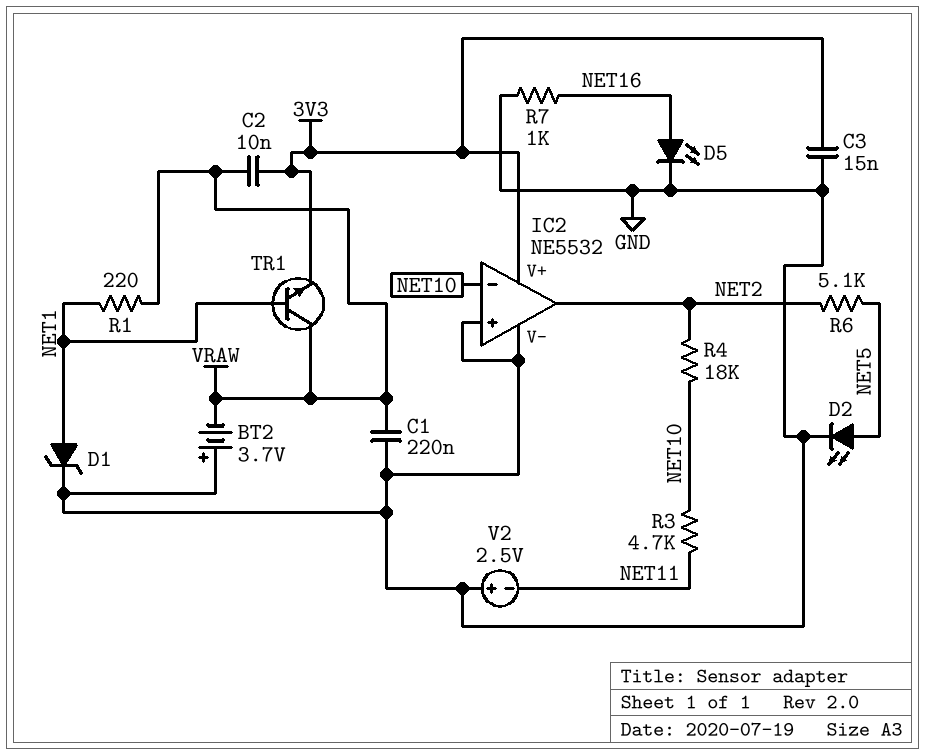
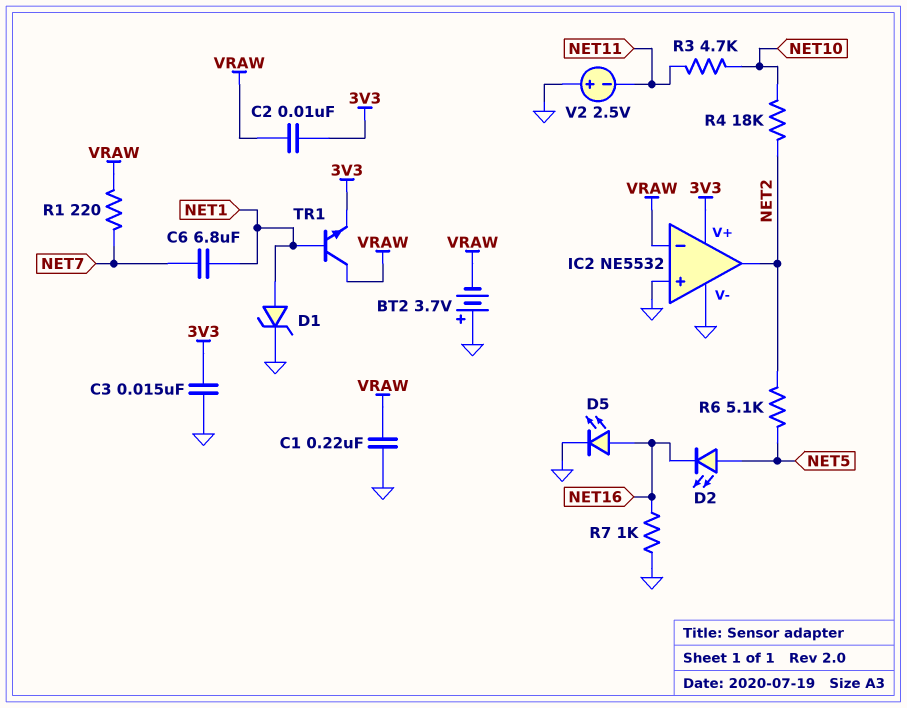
C6: none -> 6.8uF (NET1, NET7)
D2: LED (A NET5, K GND) -> LED (A NET5, K NET16)
IC2 pin in-: NET10 -> VRAW
R1: 220 (NET1, VRAW) -> 220 (NET7, VRAW)

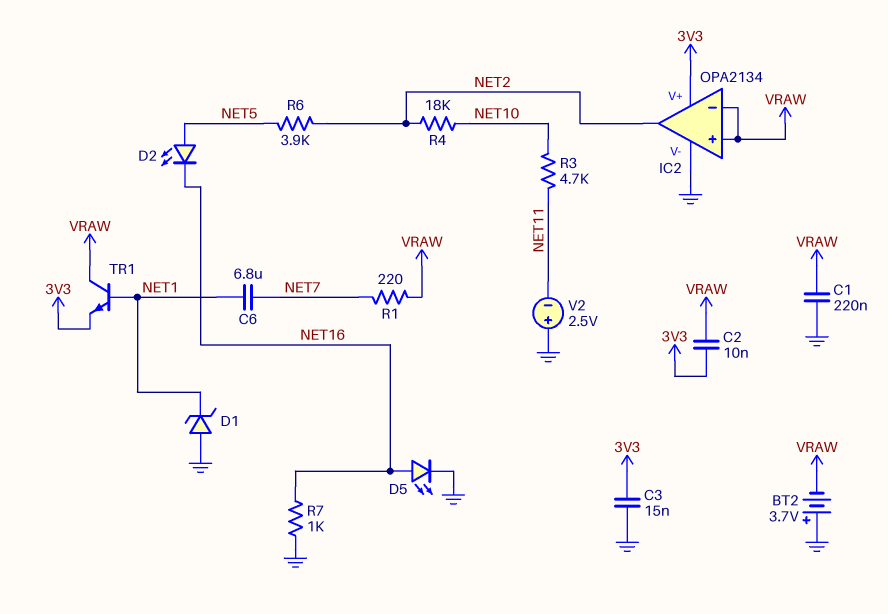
D1: zener (A NET1, K GND) -> zener (A GND, K NET1)
IC2: NE5532 -> OPA2134
IC2 pin in+: GND -> VRAW
R6: 5.1k (NET2, NET5) -> 3.9k (NET2, NET5)

